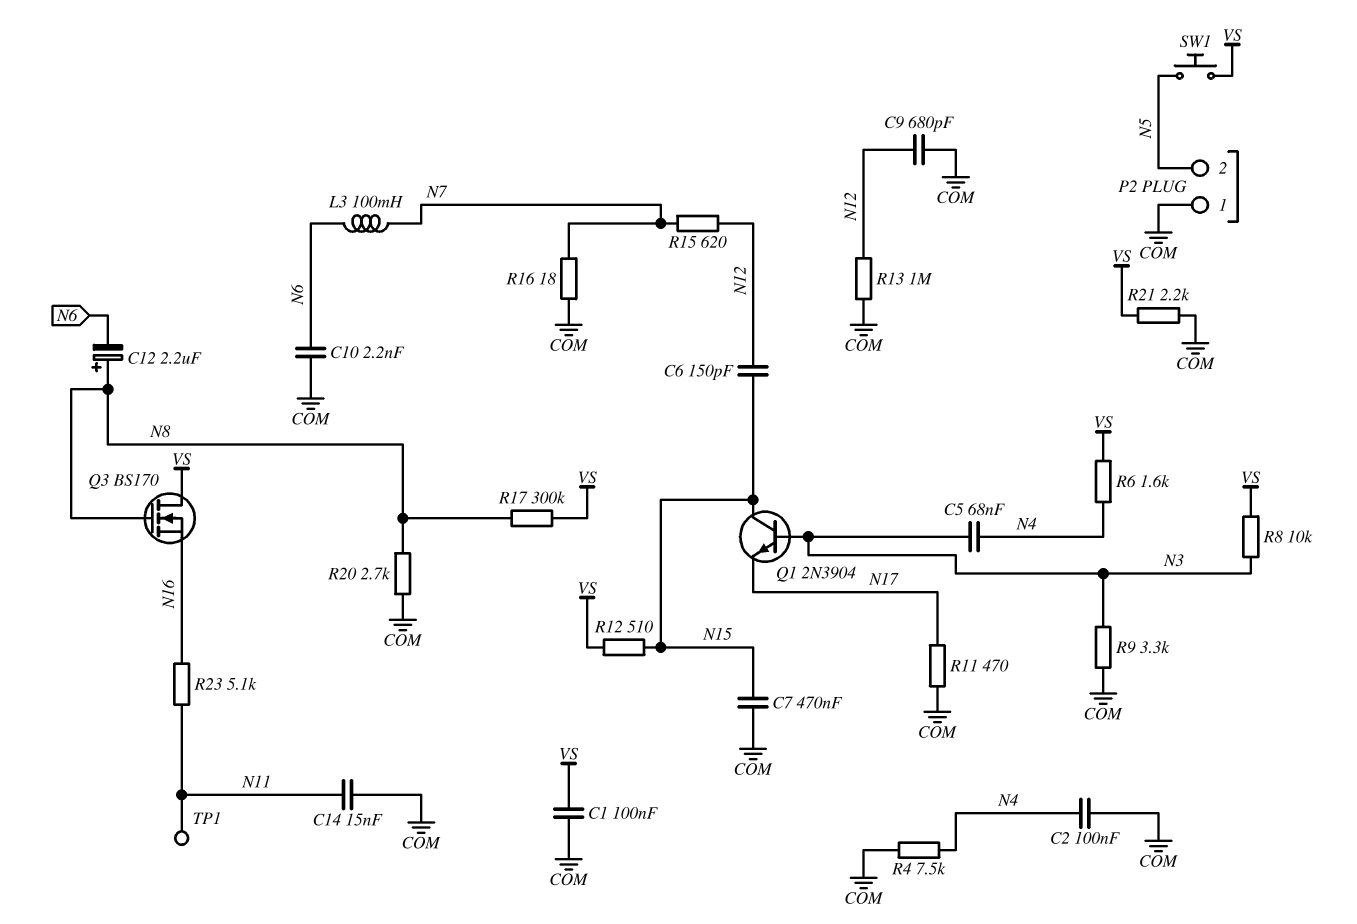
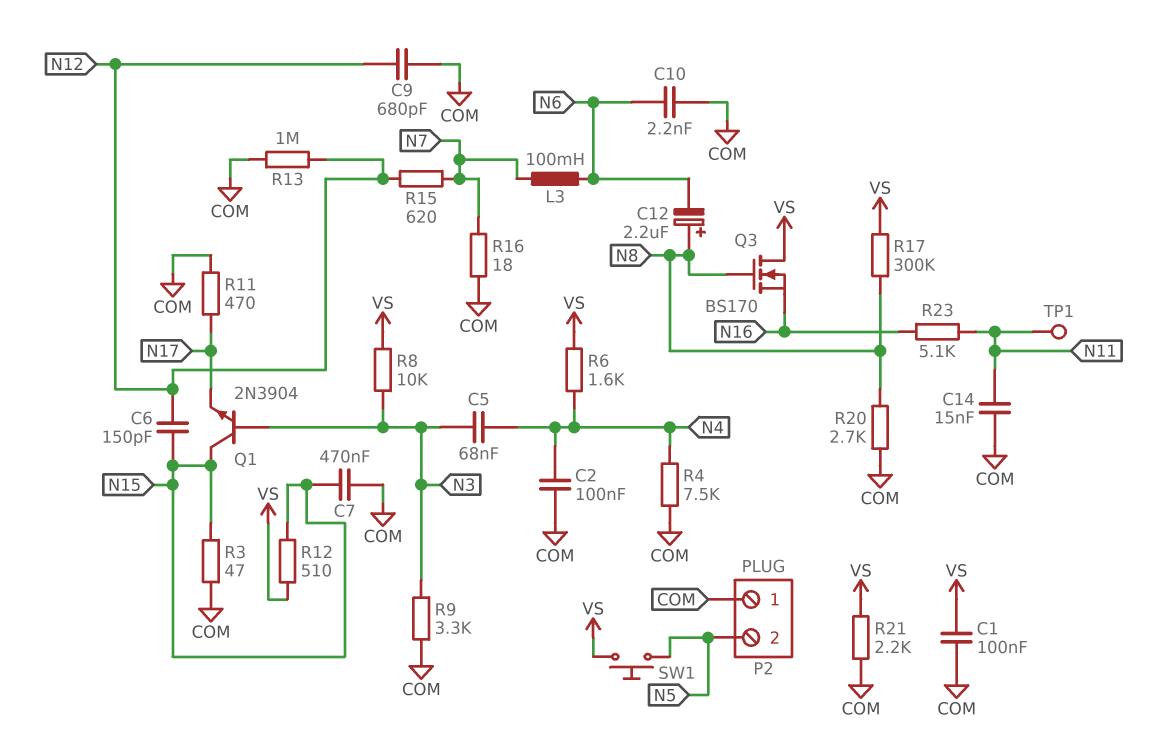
R3: none -> 47 (COM, N15)

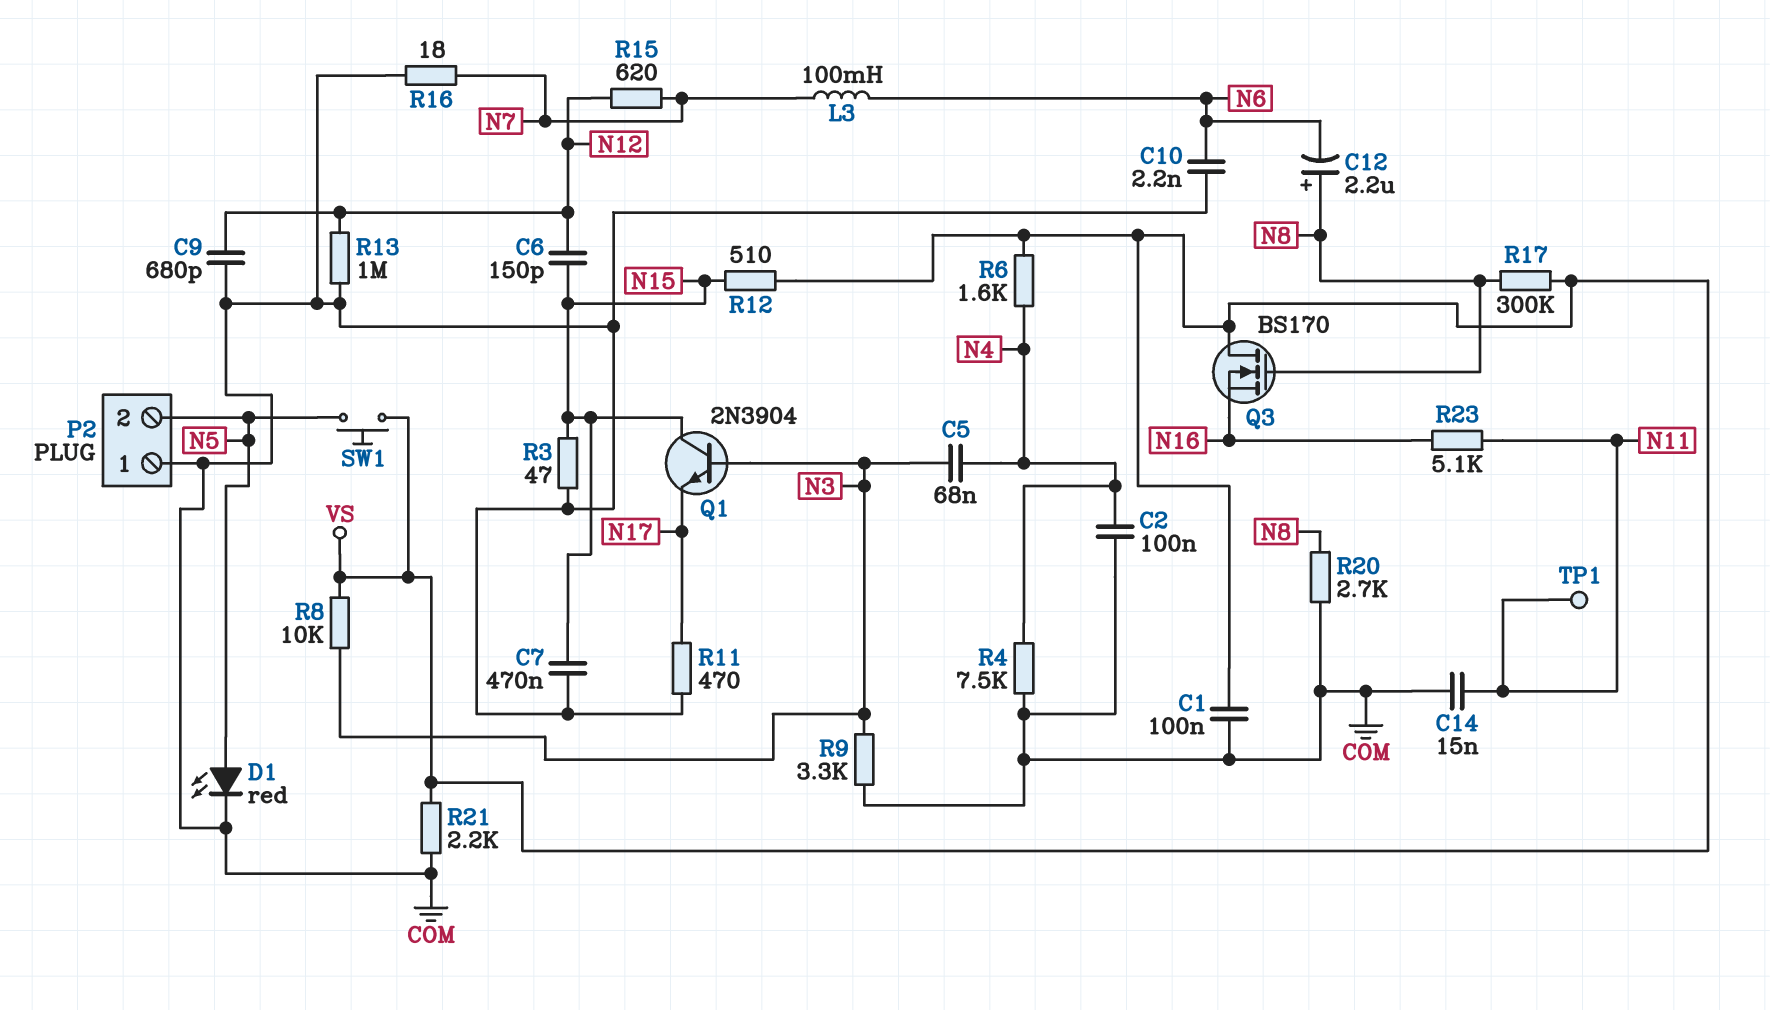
D1: none -> LED red (A N5, K COM)

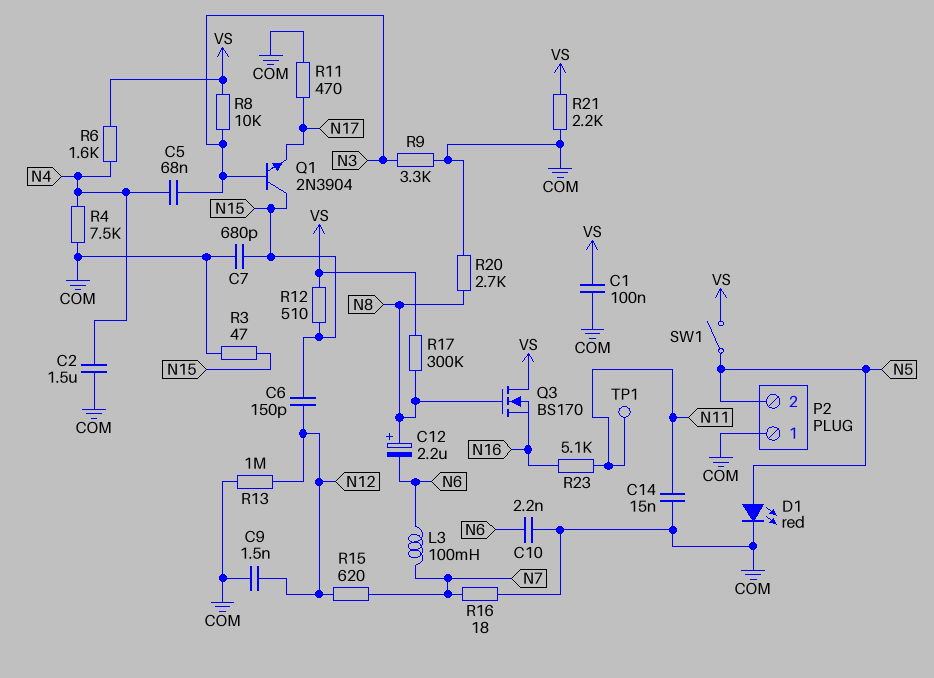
C2: 100nF (COM, N4) -> 1.5uF (COM, N4)
C7: 470nF (COM, N15) -> 680pF (COM, N15)
C9: 680pF (COM, N12) -> 1.5nF (COM, N12)
SW1: button (N5, VS) -> switch (N5, VS)

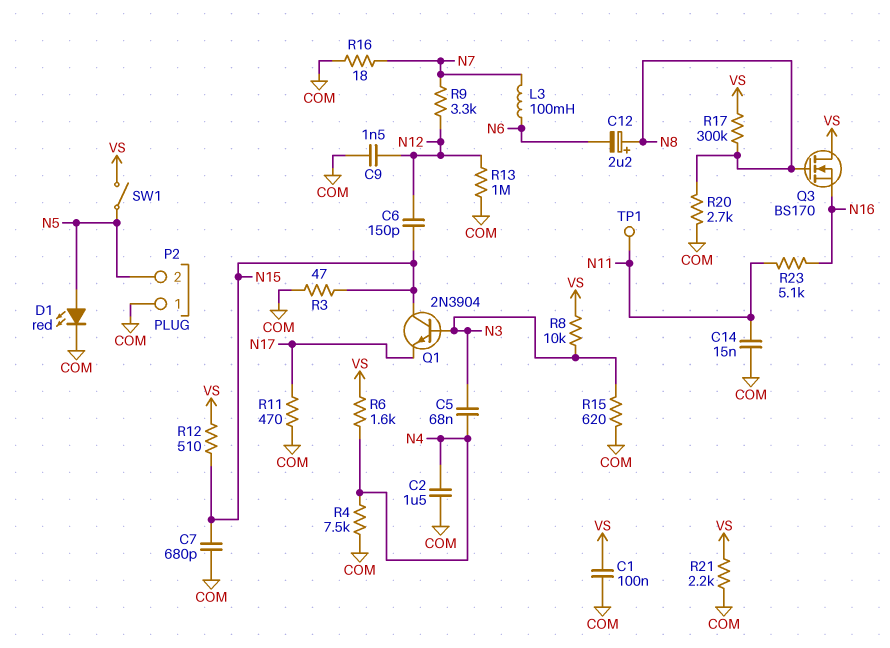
C10: 2.2nF (COM, N6) -> none
R9: 3.3k (COM, N3) -> 3.3k (N7, N12)
R15: 620 (N7, N12) -> 620 (COM, N3)

